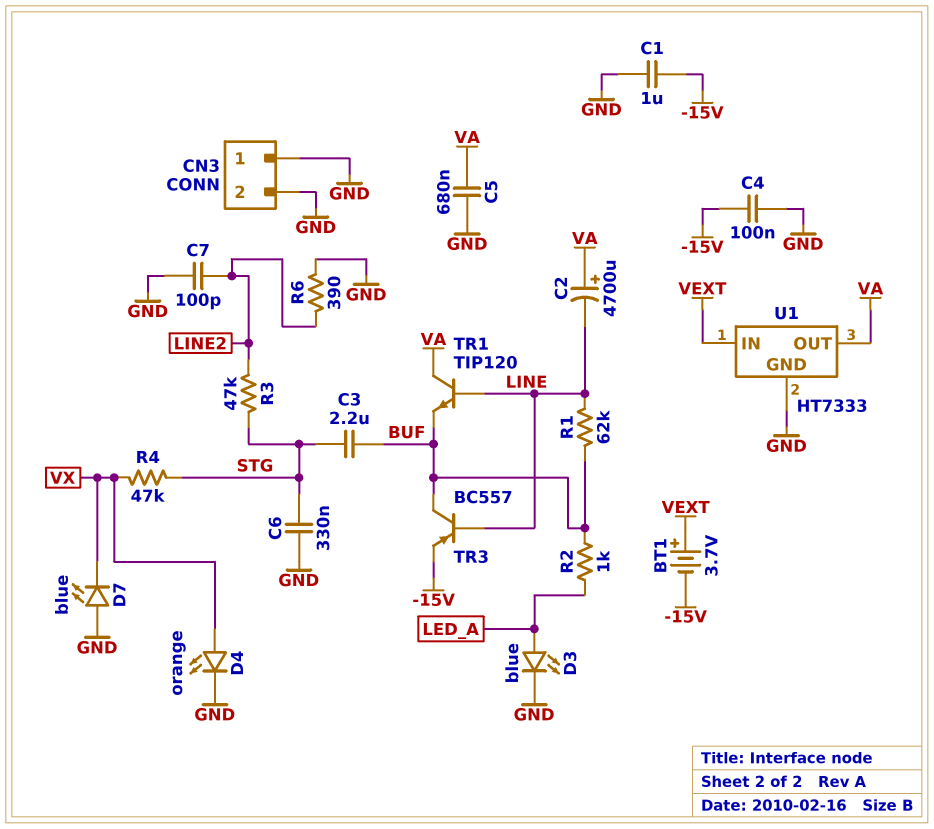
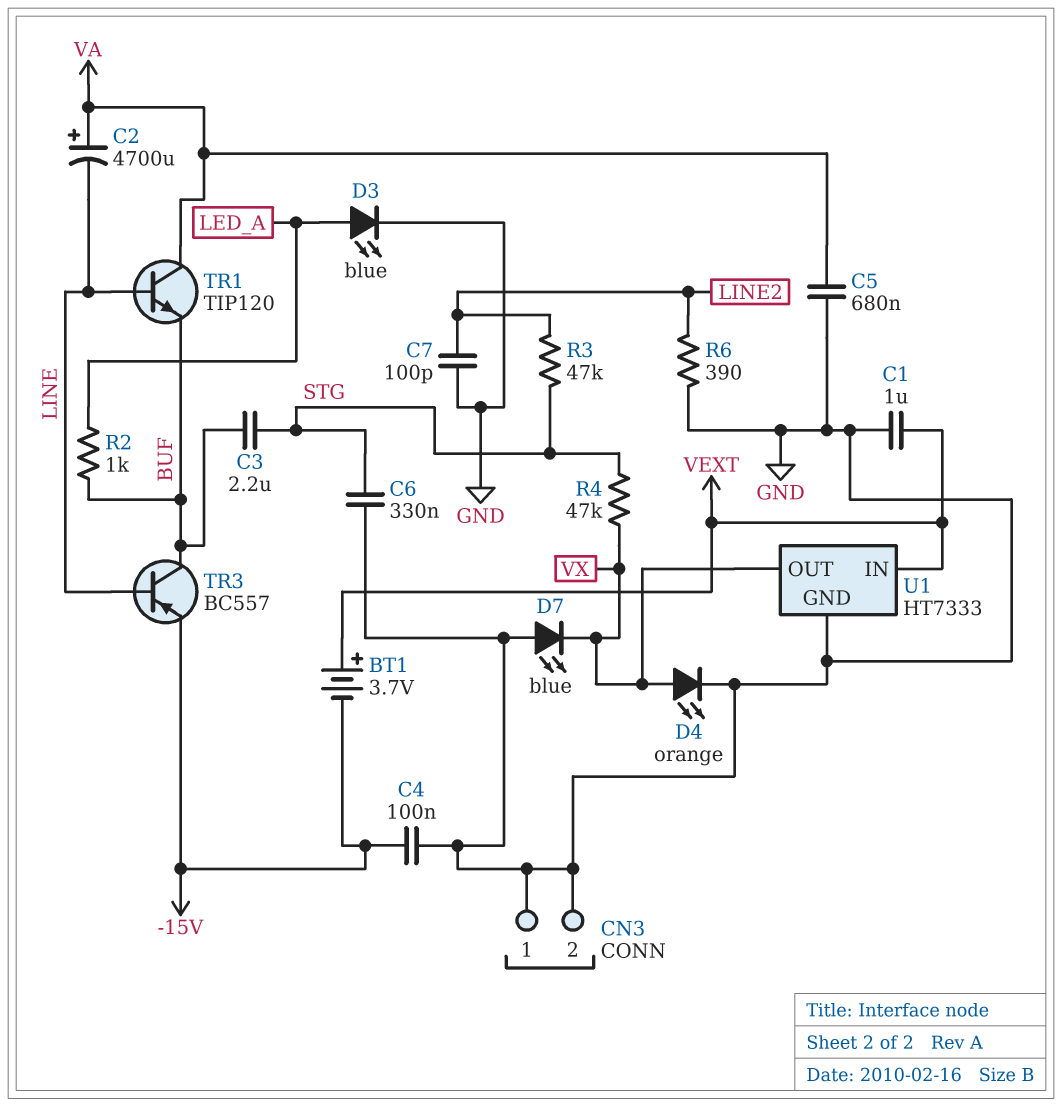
C1: 1uF (-15V, GND) -> 1uF (GND, VEXT)
R1: 62k (BUF, LINE) -> none
U1 pin OUT: VA -> VX

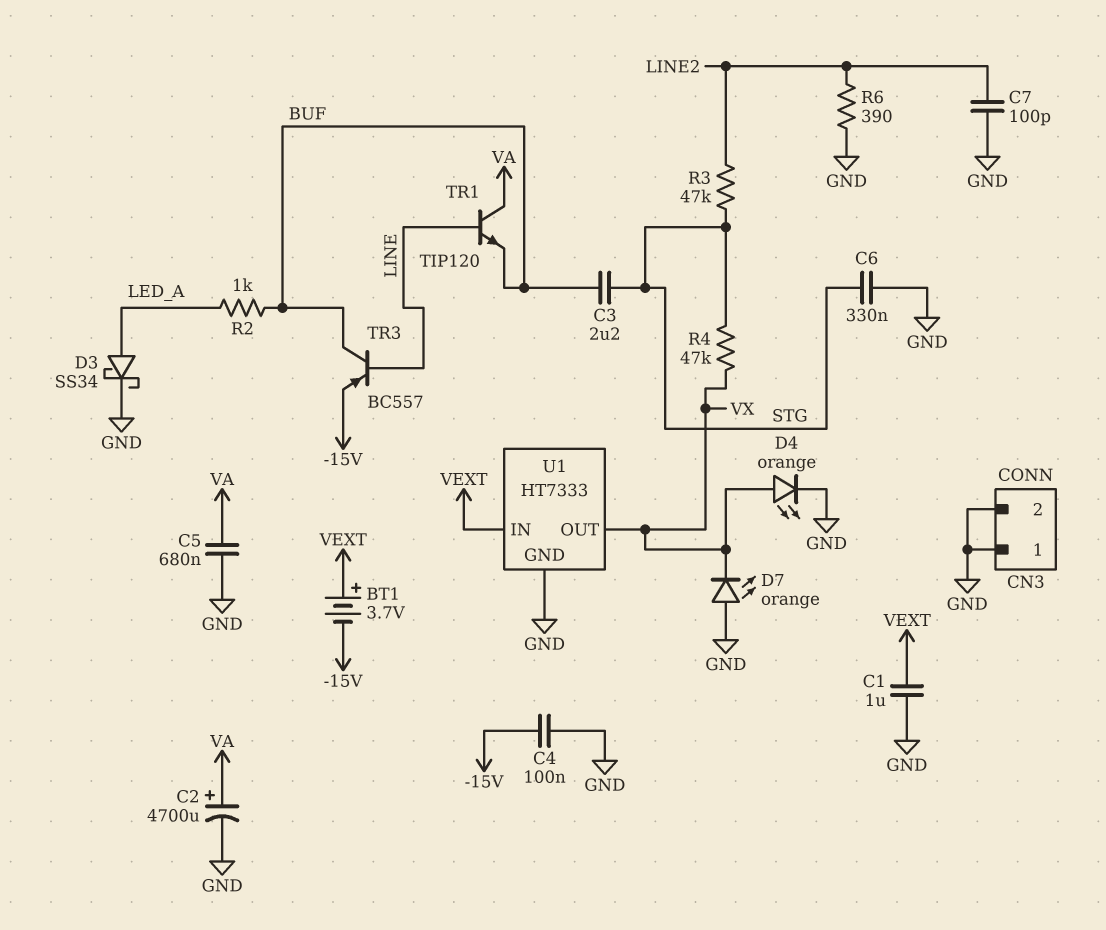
C2: 4700uF (plus VA, minus LINE) -> 4700uF (plus VA, minus GND)
D3: LED blue (A LED_A, K GND) -> schottky SS34 (A LED_A, K GND)
D7: LED blue (A GND, K VX) -> LED orange (A GND, K VX)

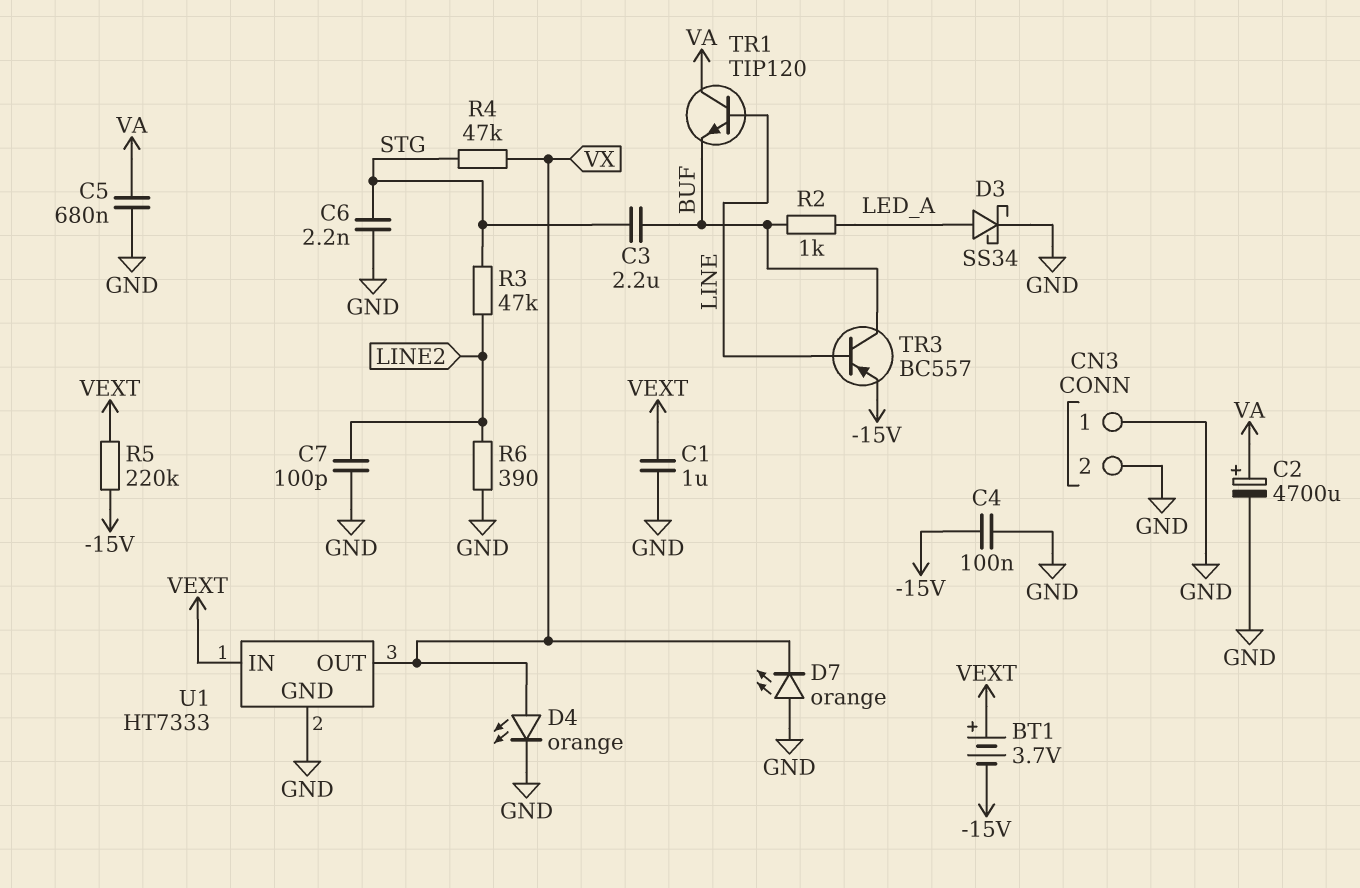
C6: 330nF (GND, STG) -> 2.2nF (GND, STG)
R5: none -> 220k (-15V, VEXT)

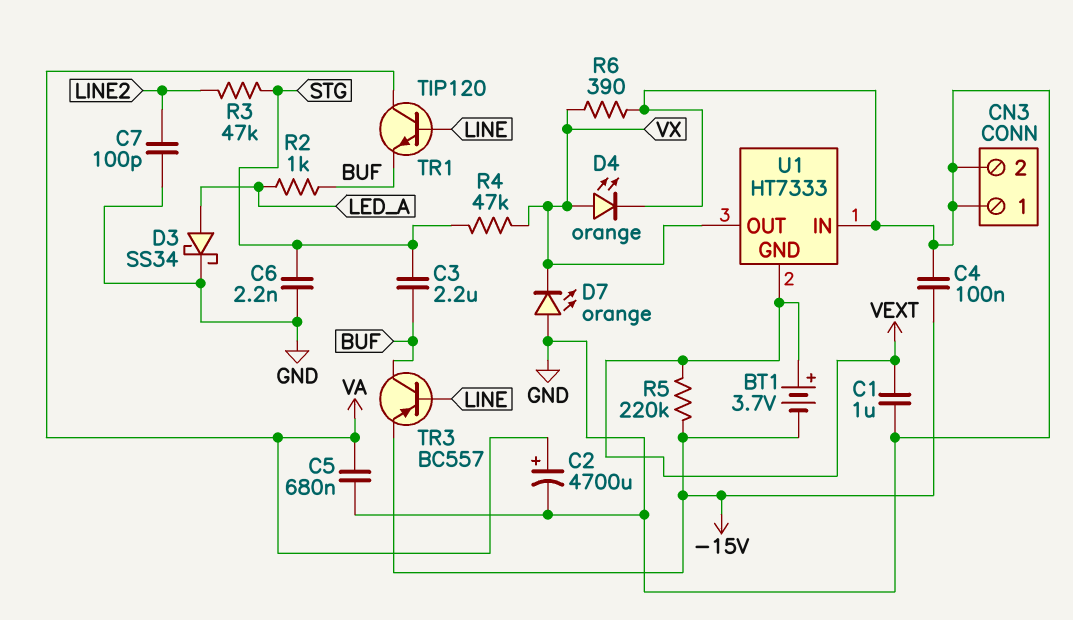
R6: 390 (GND, LINE2) -> 390 (GND, VX)
U1 pin GND: GND -> VEXT
U1 pin IN: VEXT -> GND

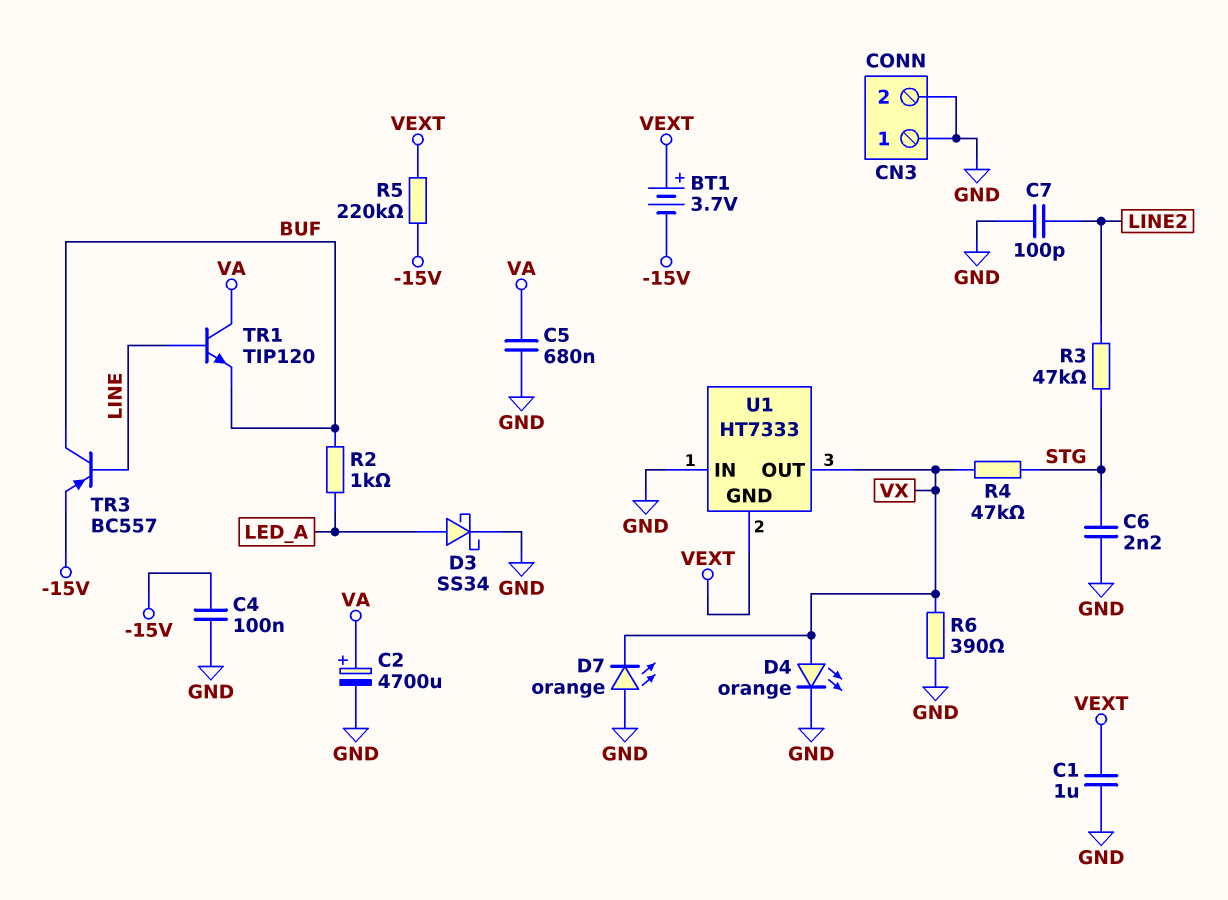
C3: 2.2uF (BUF, STG) -> none

